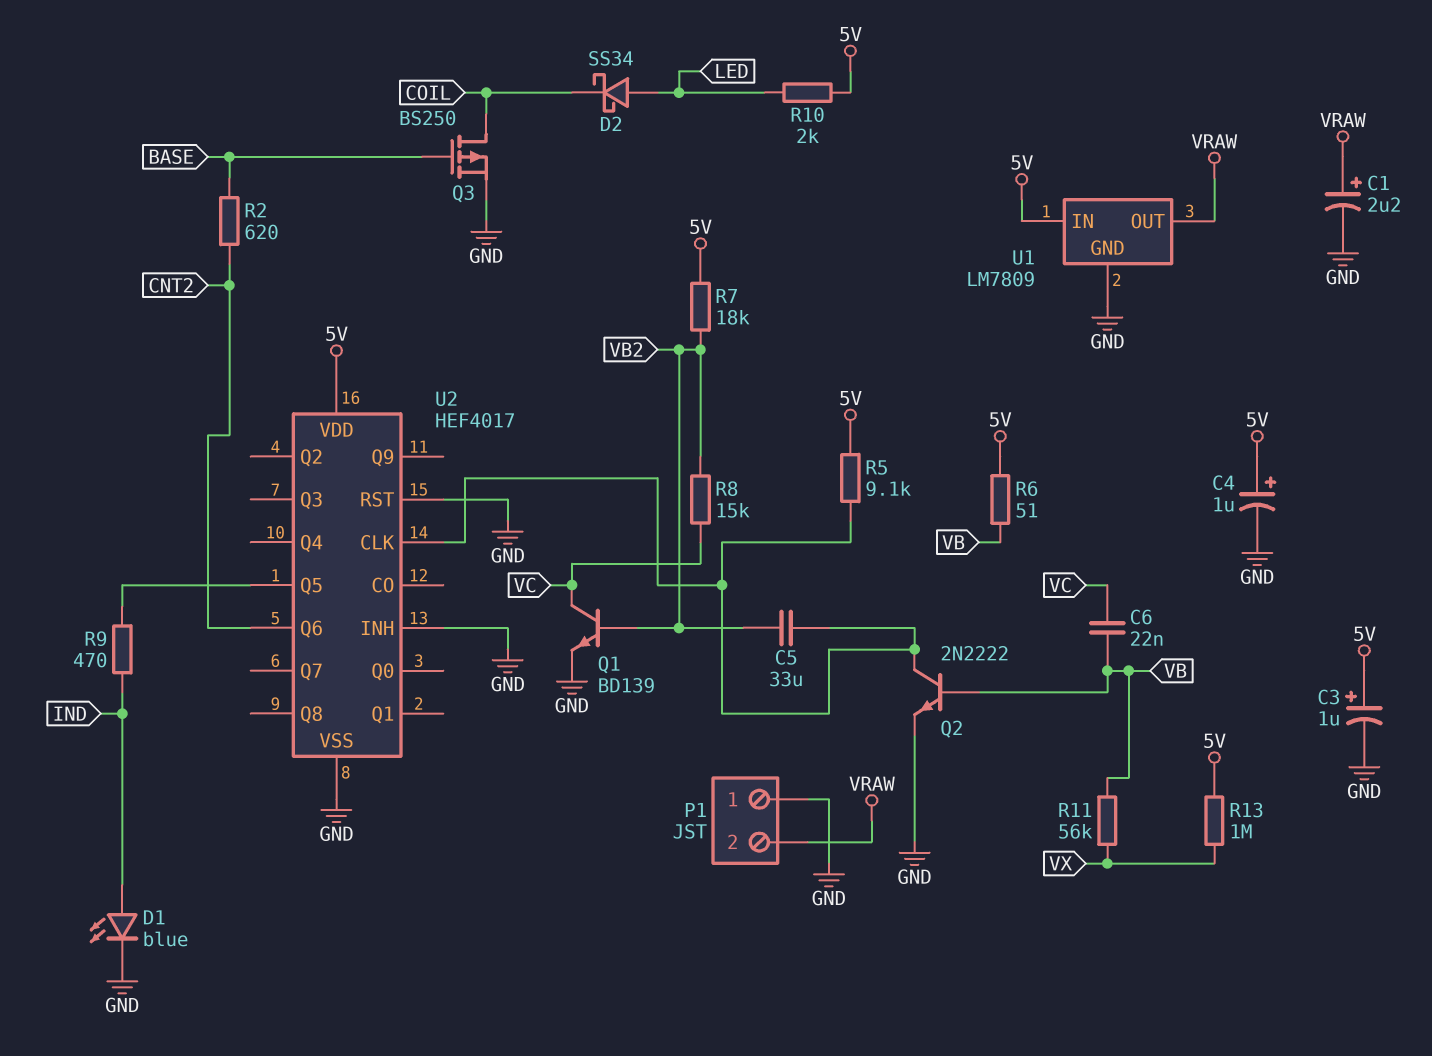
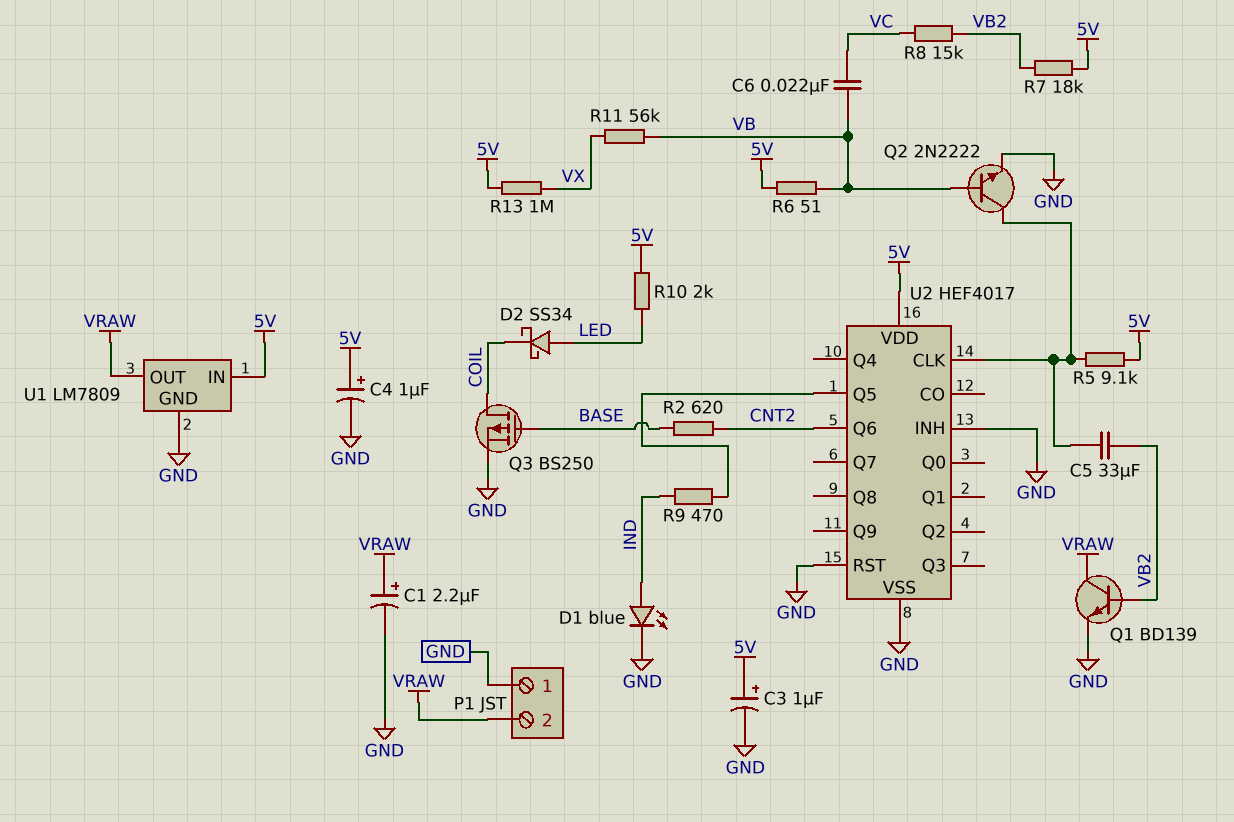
Q1: NPN BD139 (B VB2, C VC, E GND) -> NPN BD139 (B VB2, C VRAW, E GND)

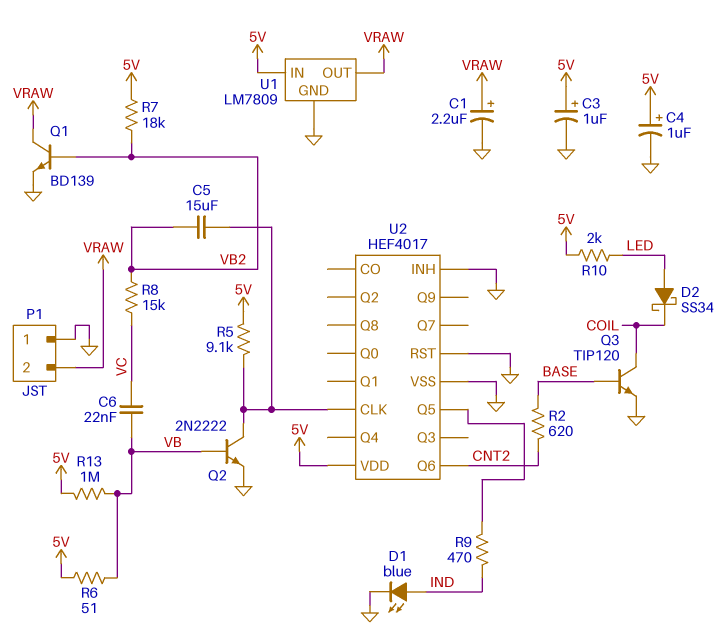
C5: 33uF (U2/CLK, VB2) -> 15uF (U2/CLK, VB2)
Q3: PMOS BS250 (G BASE, D COIL, S GND) -> NPN TIP120 (B BASE, C COIL, E GND)
R11: 56k (VB, VX) -> none
R13: 1M (5V, VX) -> 1M (5V, VB)

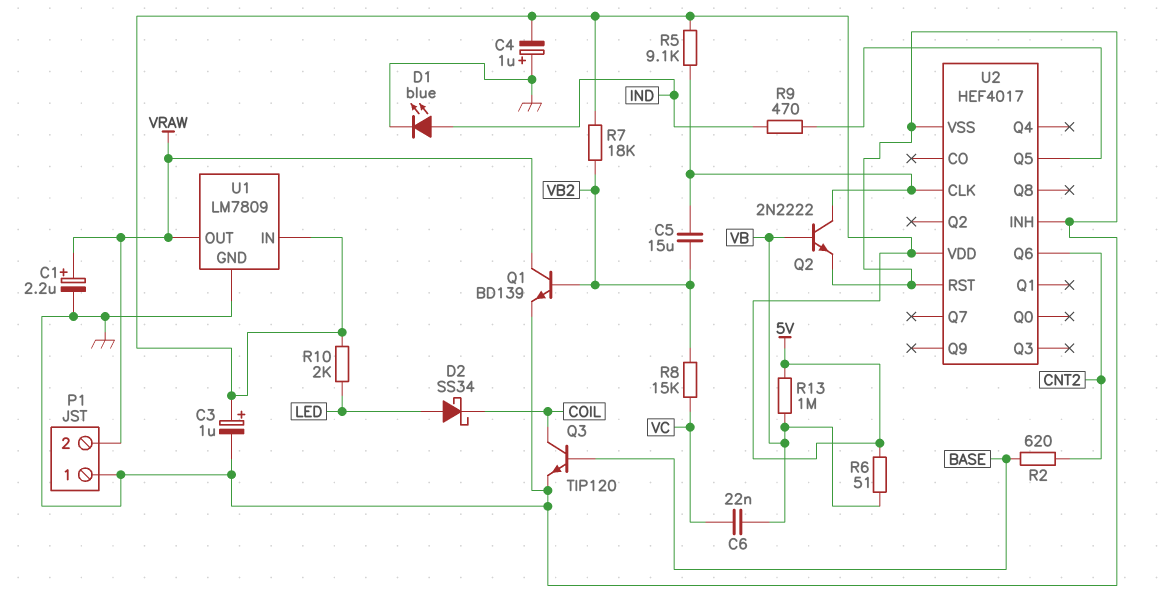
C4: 1uF (plus 5V, minus GND) -> 1uF (plus GND, minus 5V)

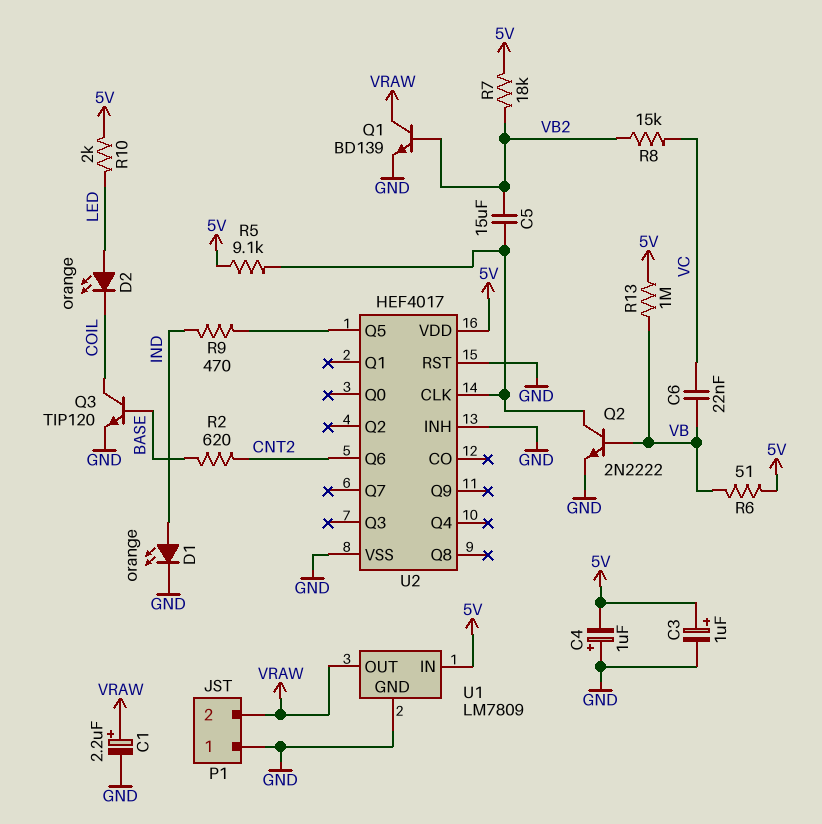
D1: LED blue (A IND, K GND) -> LED orange (A IND, K GND)
D2: schottky SS34 (A LED, K COIL) -> LED orange (A LED, K COIL)

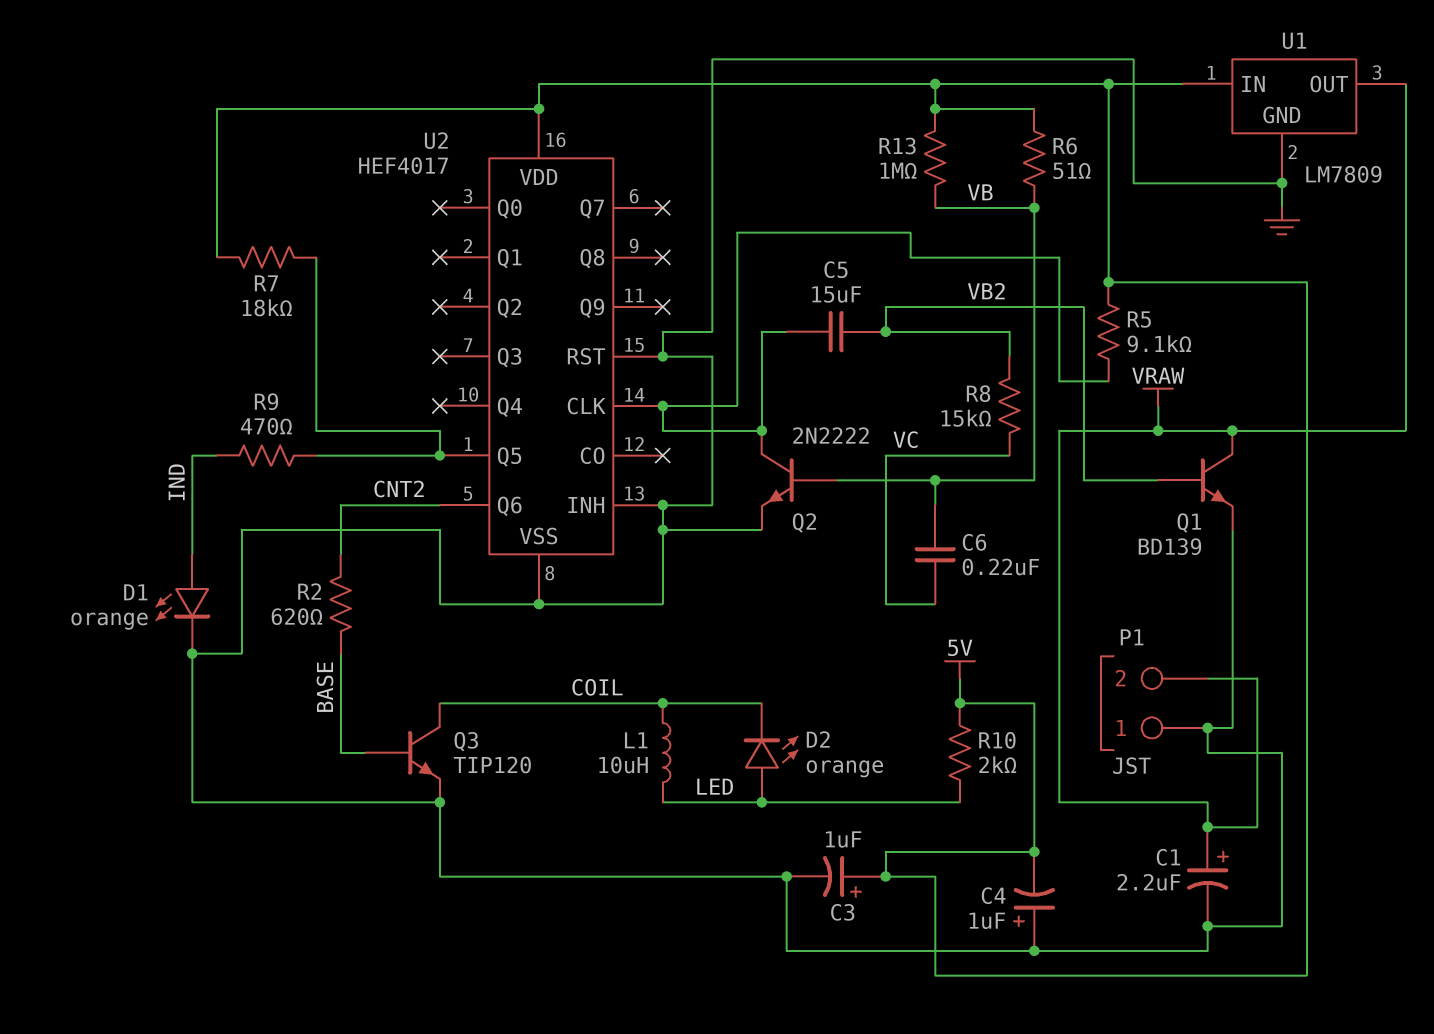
C6: 22nF (VB, VC) -> 220nF (VB, VC)
L1: none -> 10uH (COIL, LED)
R7: 18k (5V, VB2) -> 18k (5V, U2/Q5)

